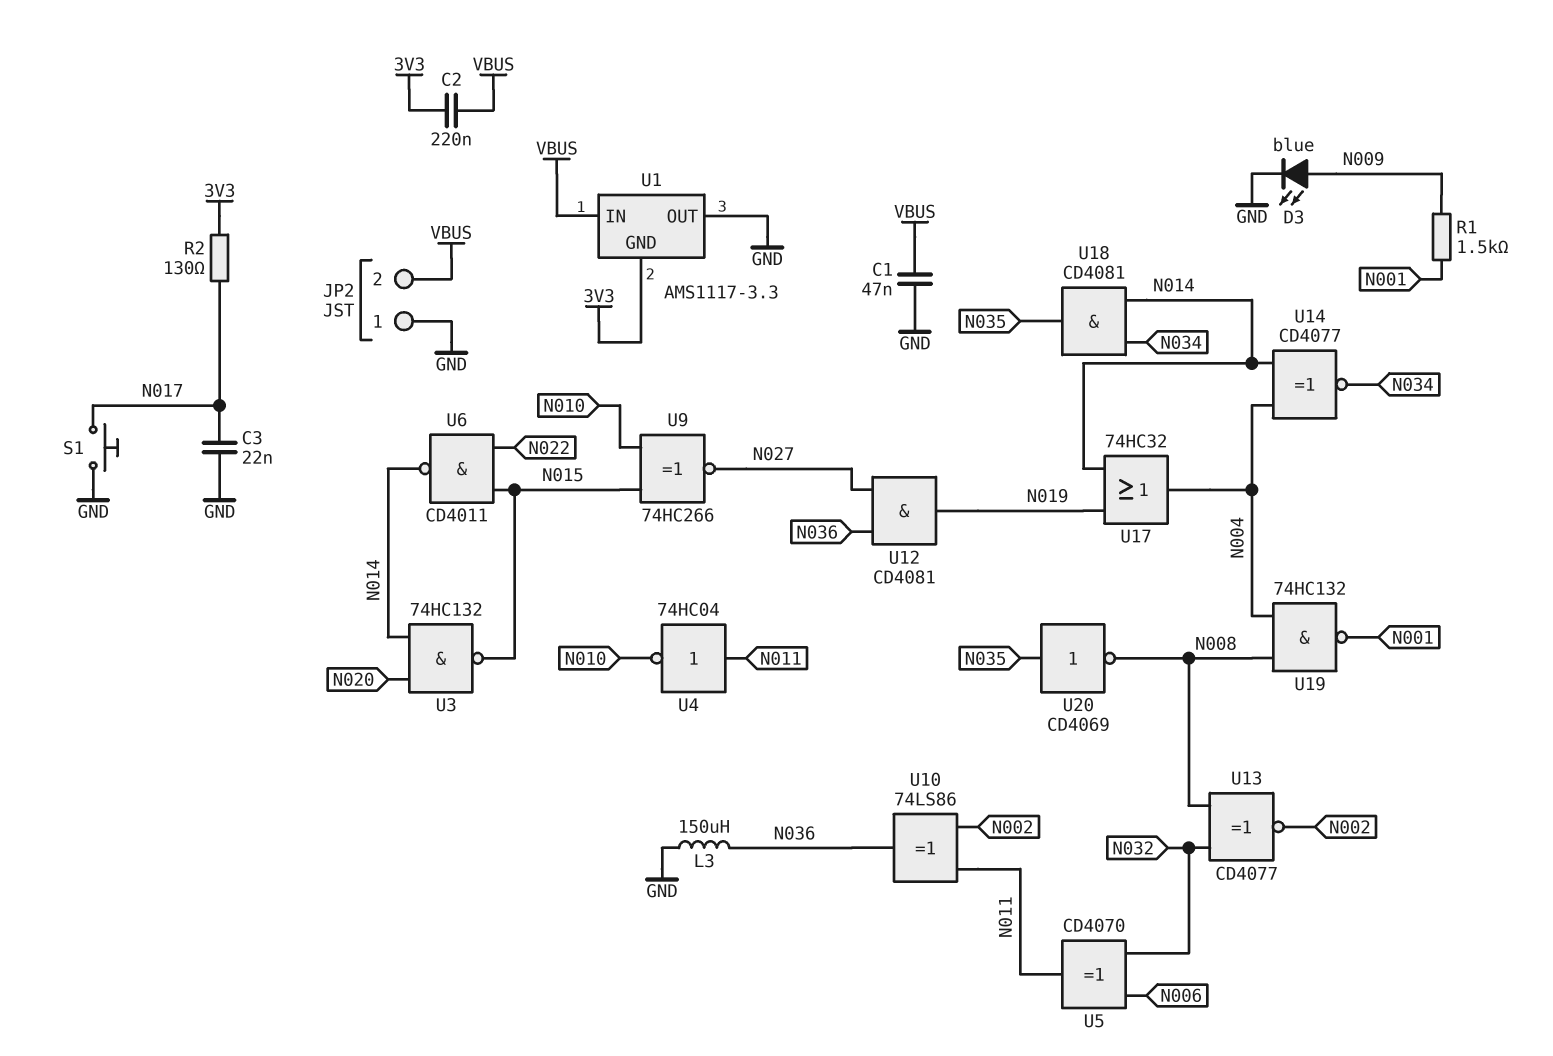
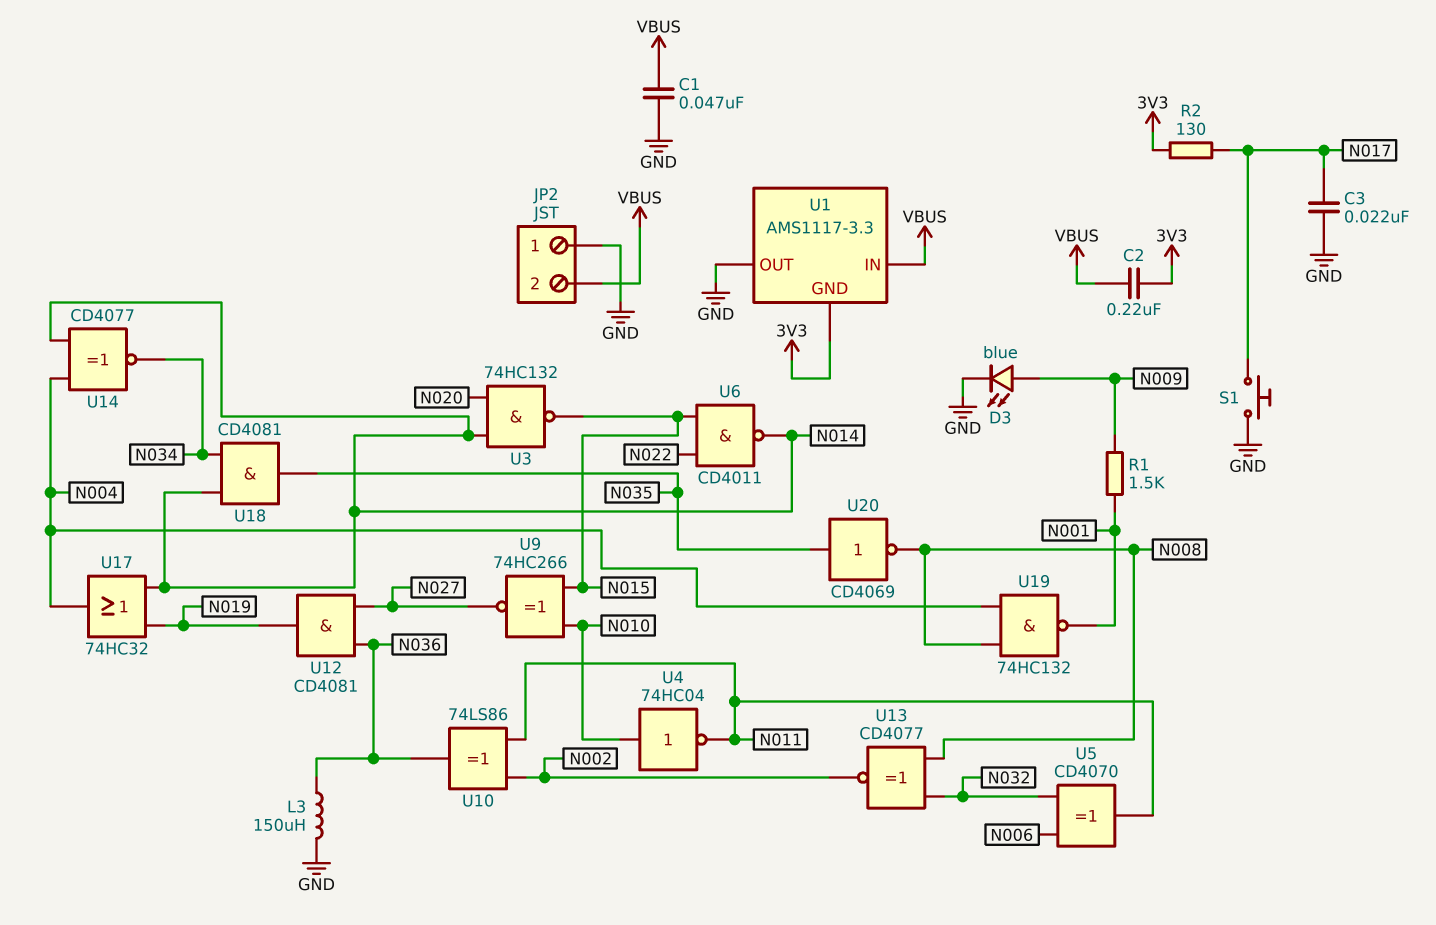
U4: NOT 74HC04 (in N011, out N010) -> NOT 74HC04 (in N010, out N011)

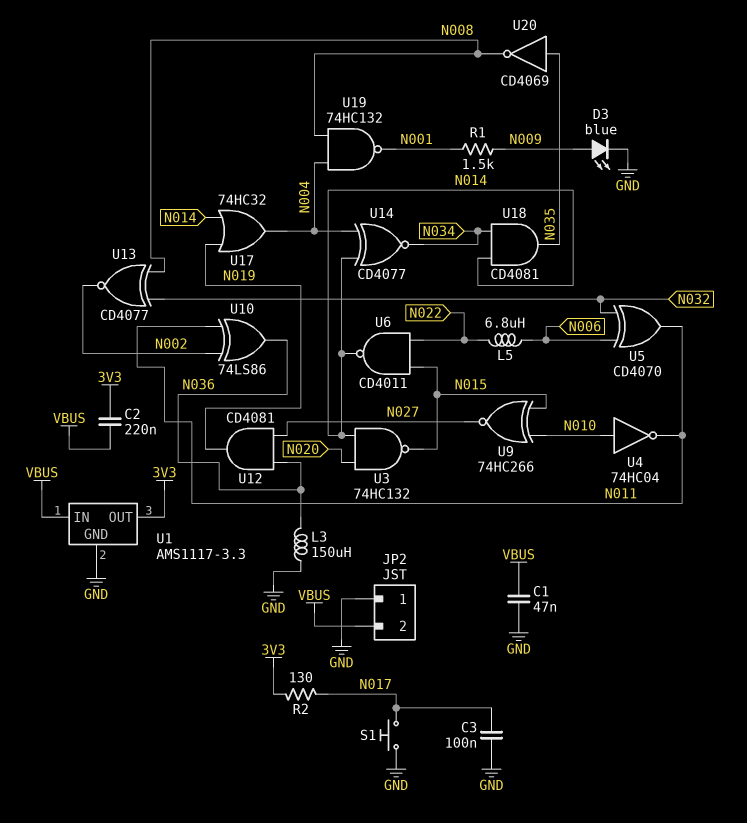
C3: 22nF (GND, N017) -> 100nF (GND, N017)
L5: none -> 6.8uH (N006, N022)
U1 pin GND: 3V3 -> GND
U1 pin OUT: GND -> 3V3

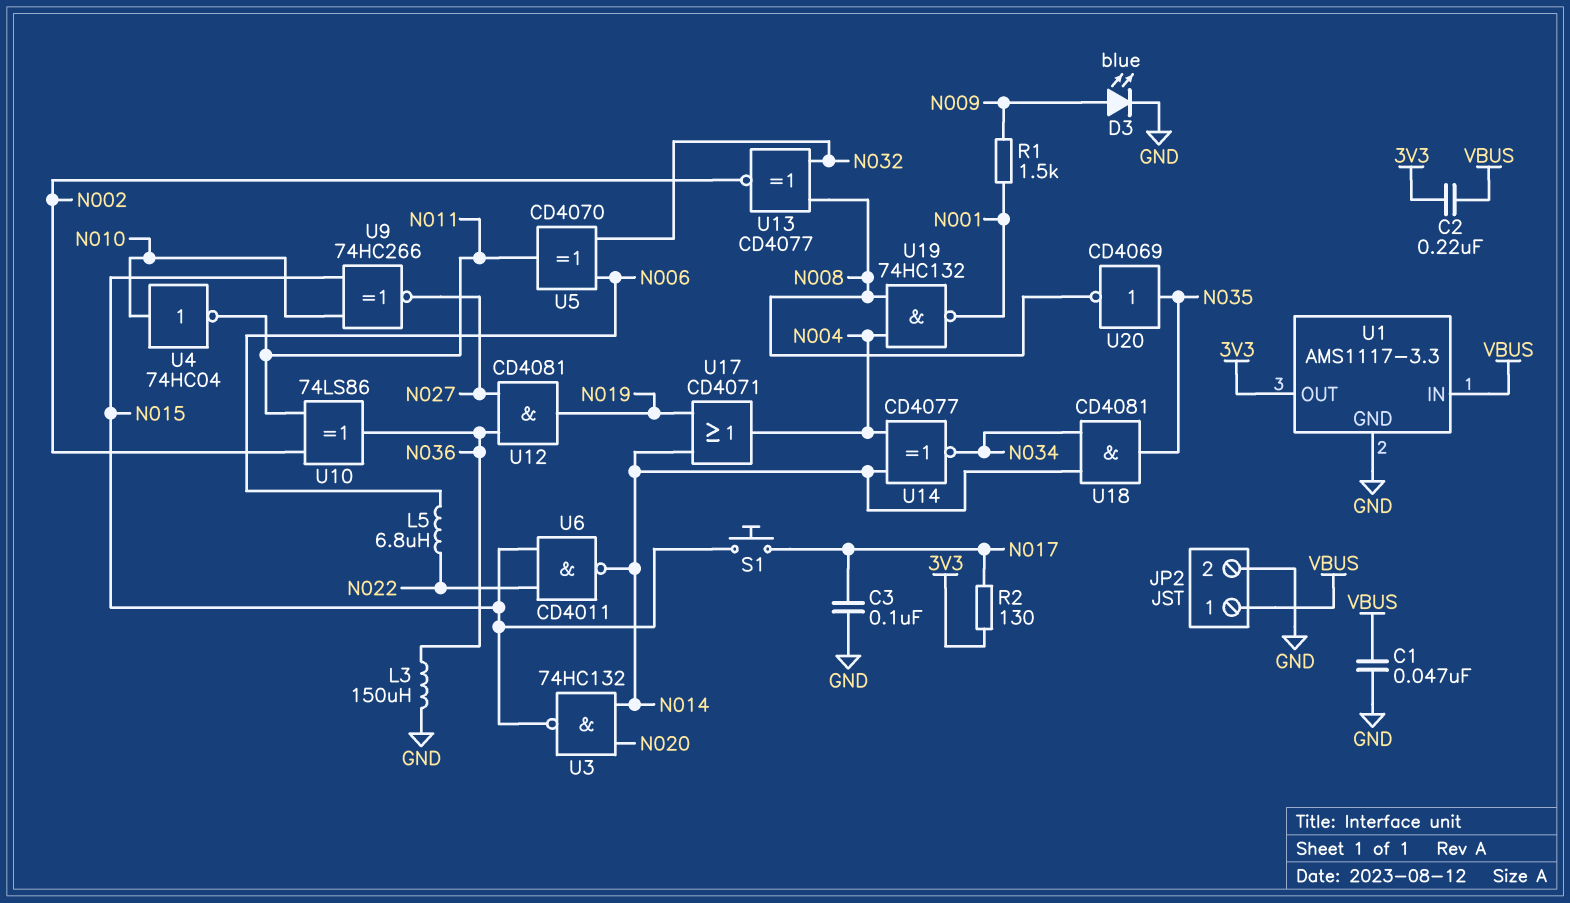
JP2 pin 1: GND -> VBUS
JP2 pin 2: VBUS -> GND
S1: button (GND, N017) -> button (N015, N017)
U17: OR 74HC32 (in N014, in N019, out N004) -> OR CD4071 (in N014, in N019, out N004)

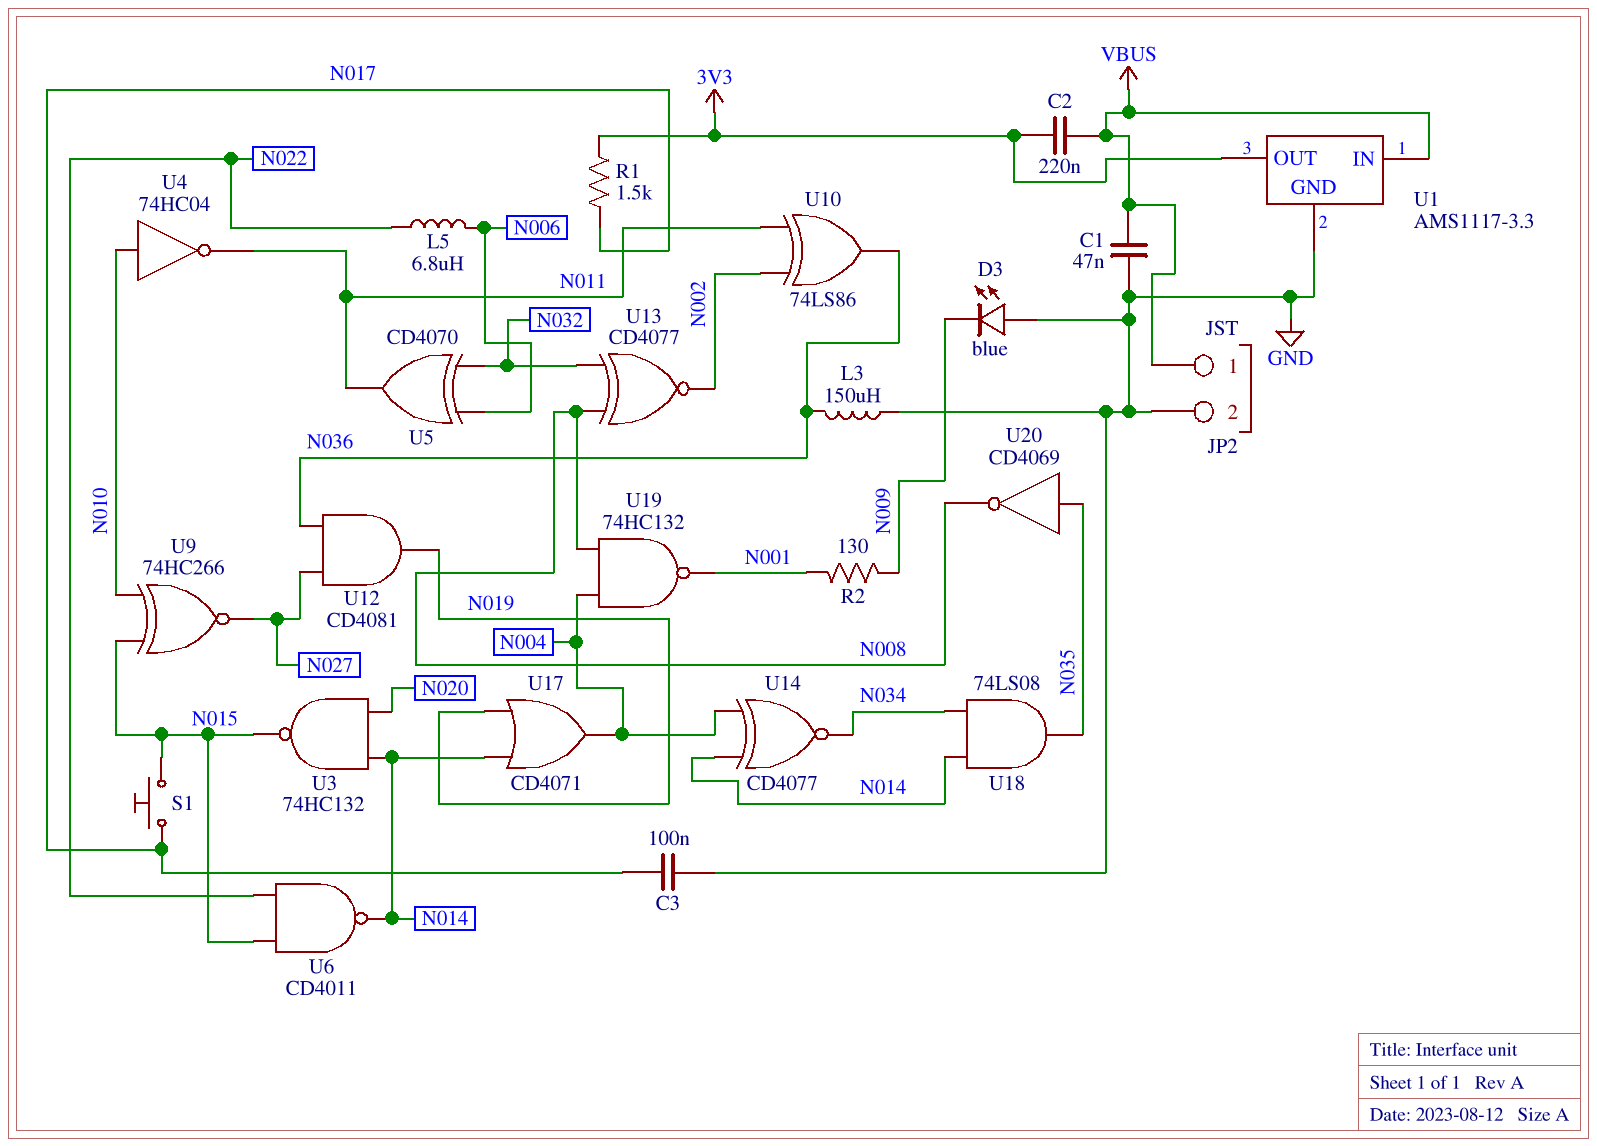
D3: LED blue (A N009, K GND) -> LED blue (A GND, K N009)
R1: 1.5k (N001, N009) -> 1.5k (3V3, N017)
R2: 130 (3V3, N017) -> 130 (N001, N009)
U18: AND CD4081 (in N014, in N034, out N035) -> AND 74LS08 (in N014, in N034, out N035)

